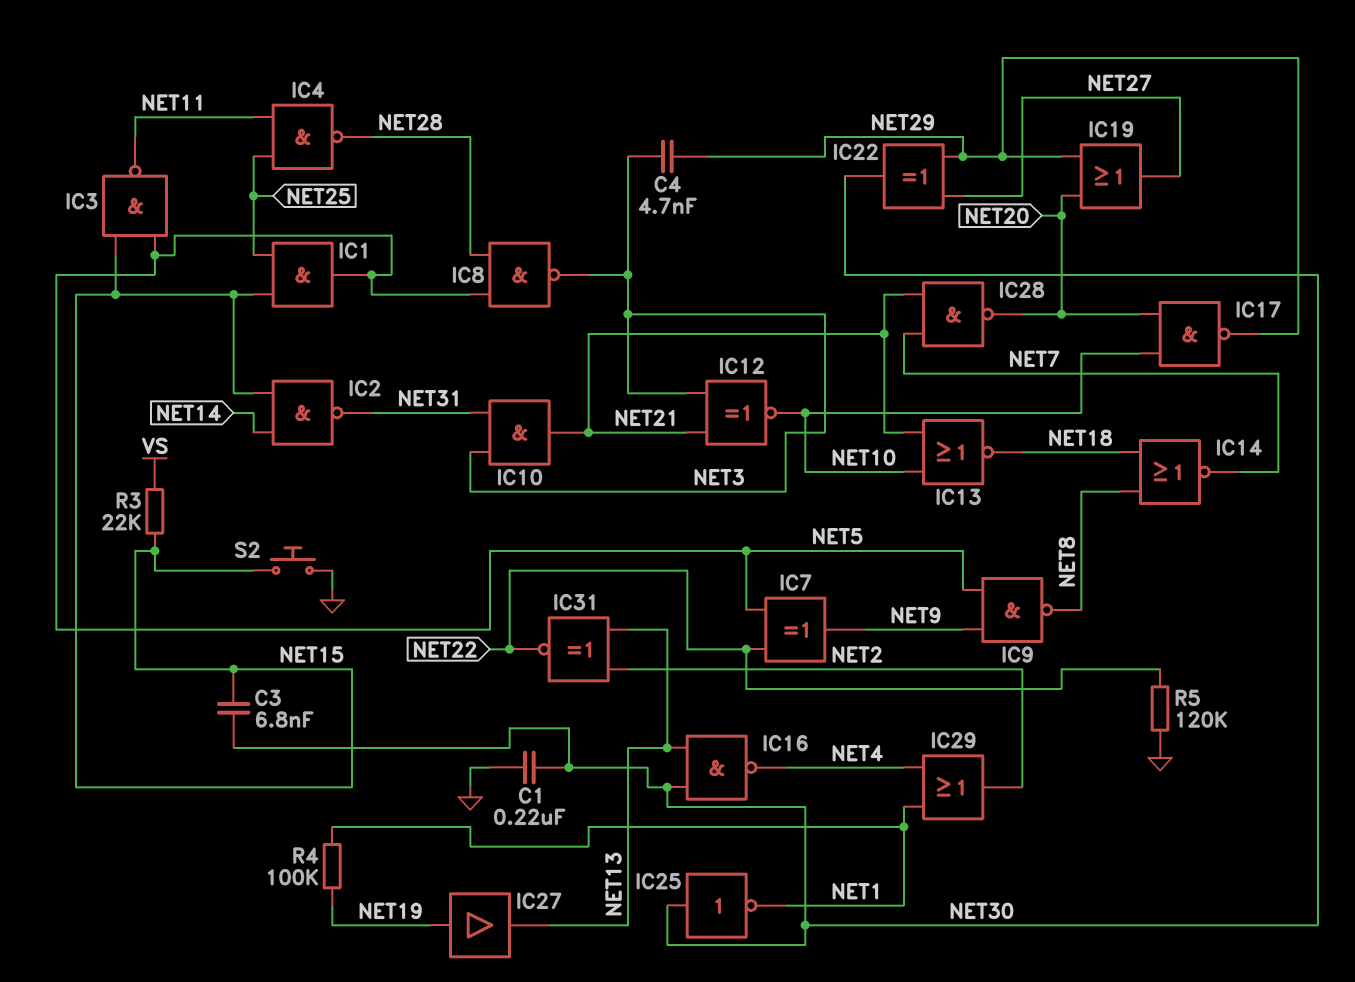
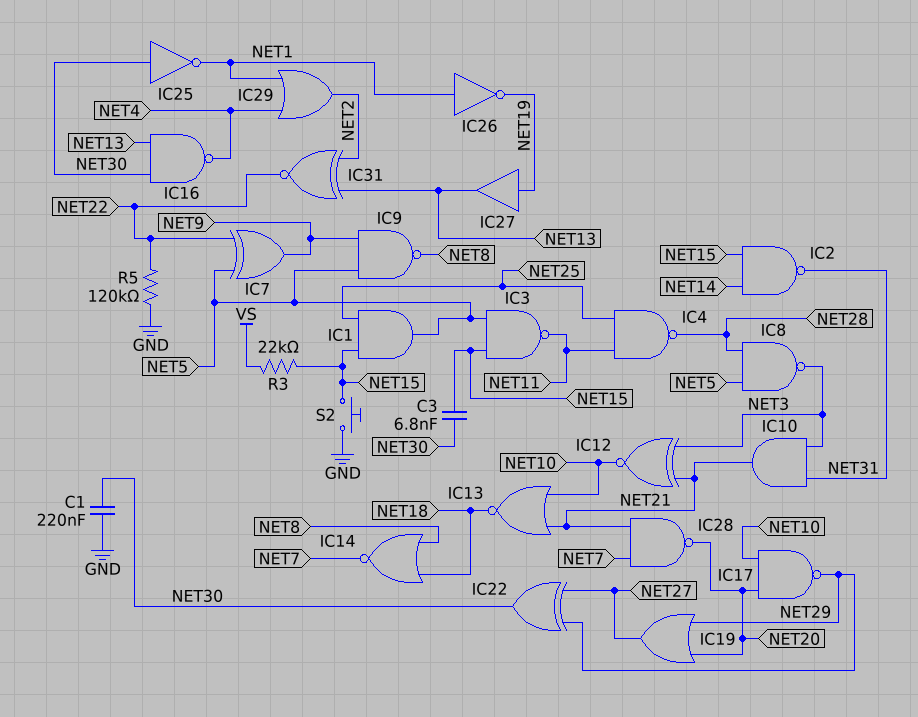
C4: 4.7nF (NET3, NET29) -> none
IC26: none -> NOT (in NET1, out NET19)
R4: 100k (NET1, NET19) -> none

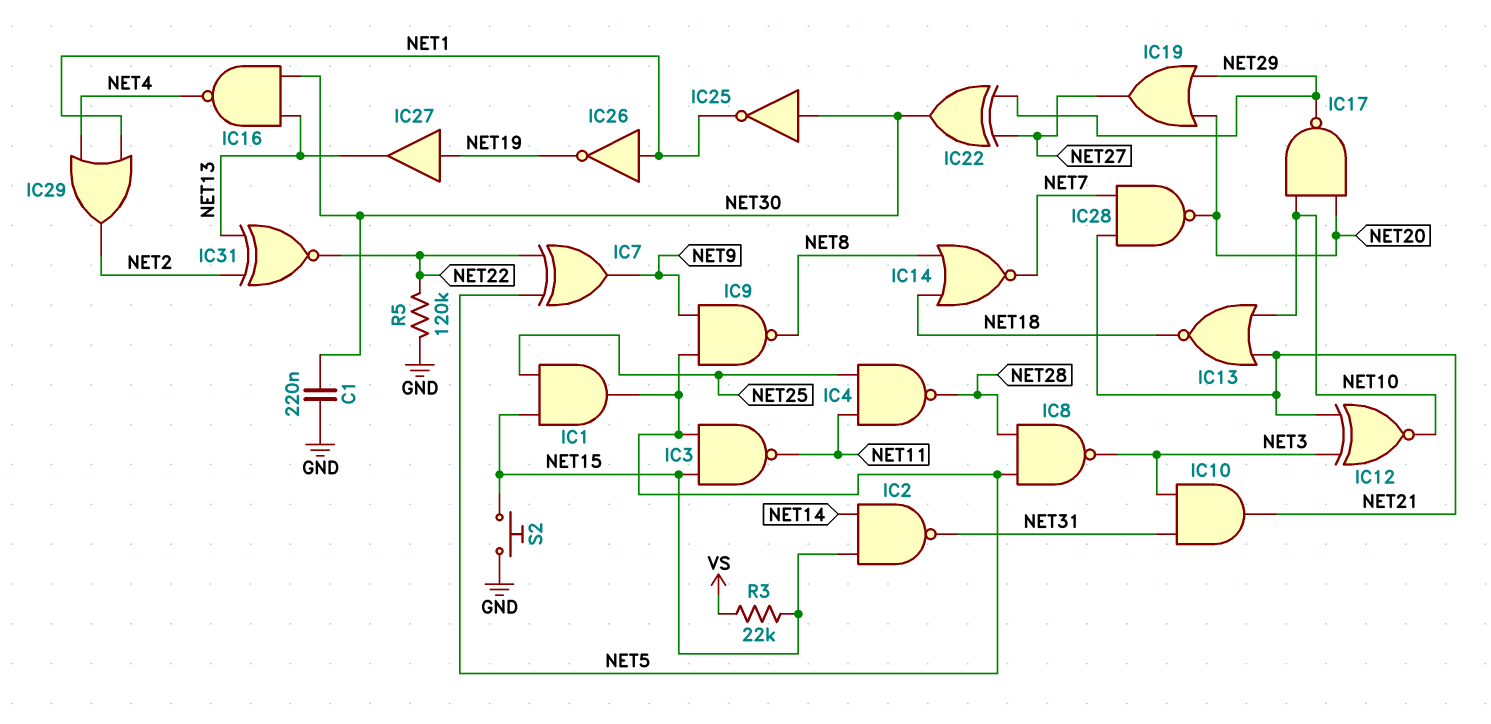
C3: 6.8nF (NET15, NET30) -> none

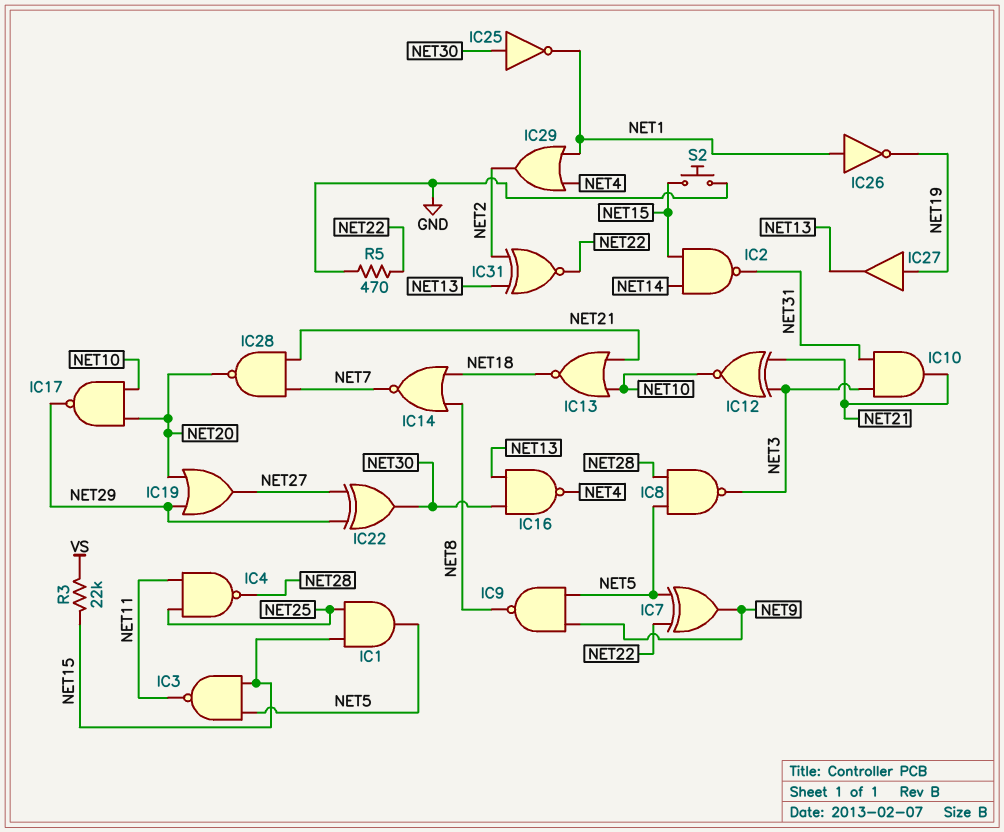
C1: 220nF (GND, NET30) -> none
R5: 120k (GND, NET22) -> 470 (GND, NET22)

